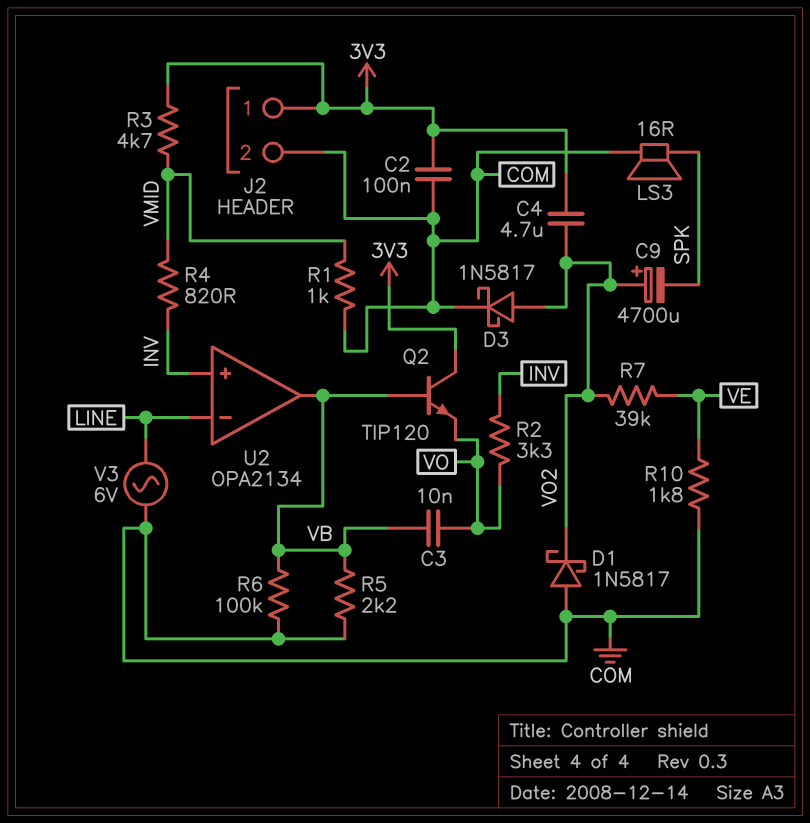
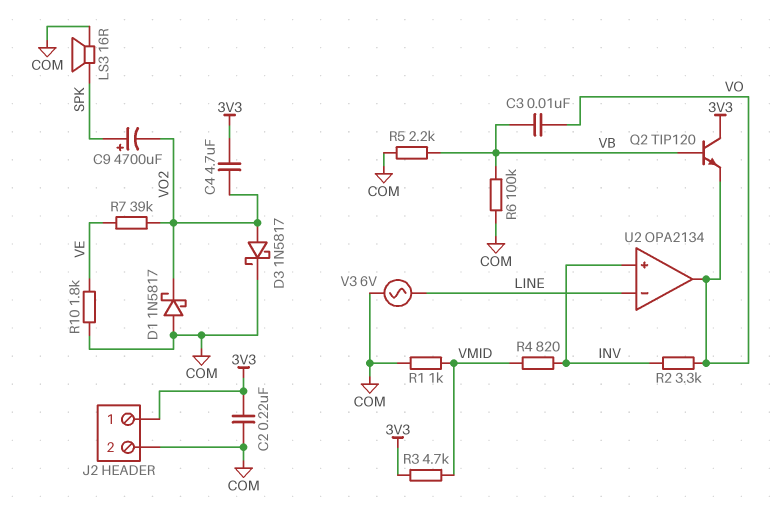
C2: 100nF (3V3, COM) -> 220nF (3V3, COM)
C9: 4700uF (plus VO2, minus SPK) -> 4700uF (plus SPK, minus VO2)
U2 pin out: VB -> VO

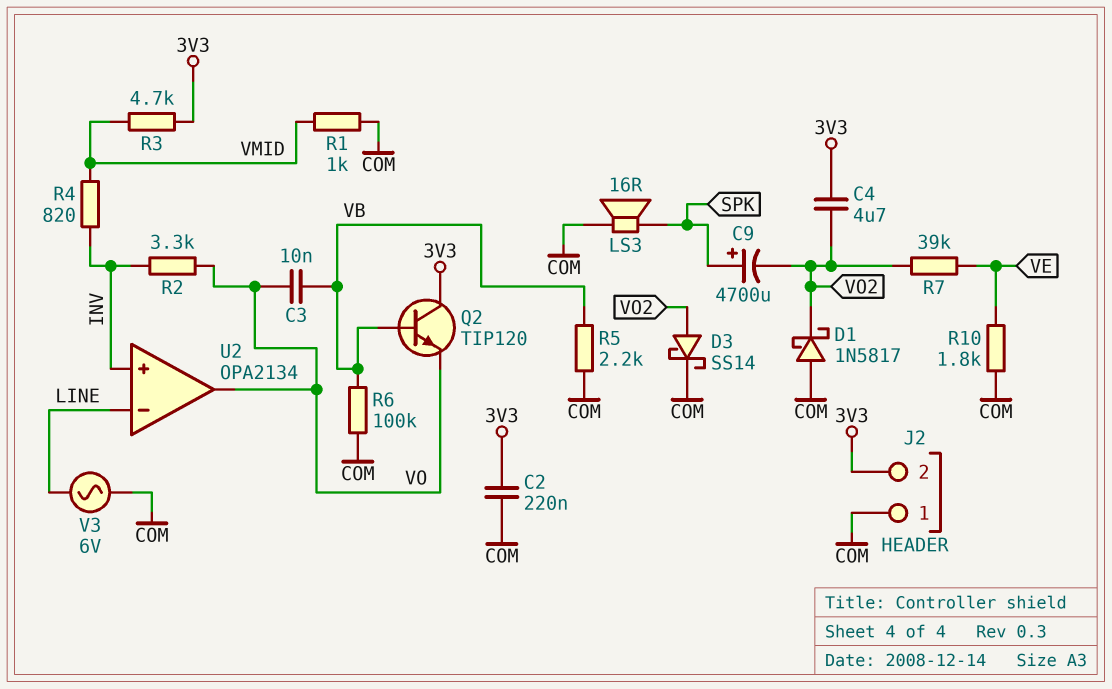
D3: schottky 1N5817 (A VO2, K COM) -> schottky SS14 (A VO2, K COM)
J2 pin 1: 3V3 -> COM
J2 pin 2: COM -> 3V3

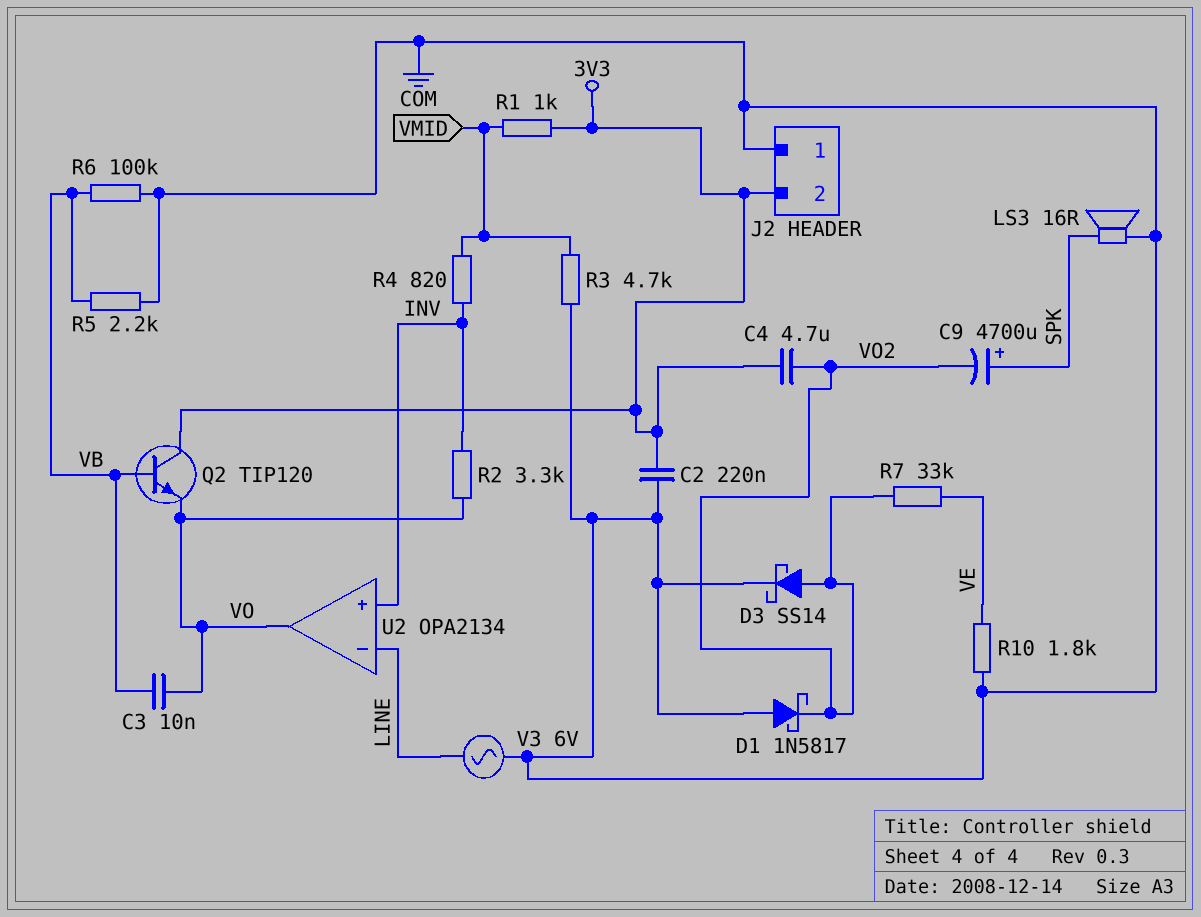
R1: 1k (COM, VMID) -> 1k (3V3, VMID)
R3: 4.7k (3V3, VMID) -> 4.7k (COM, VMID)
R7: 39k (VE, VO2) -> 33k (VE, VO2)

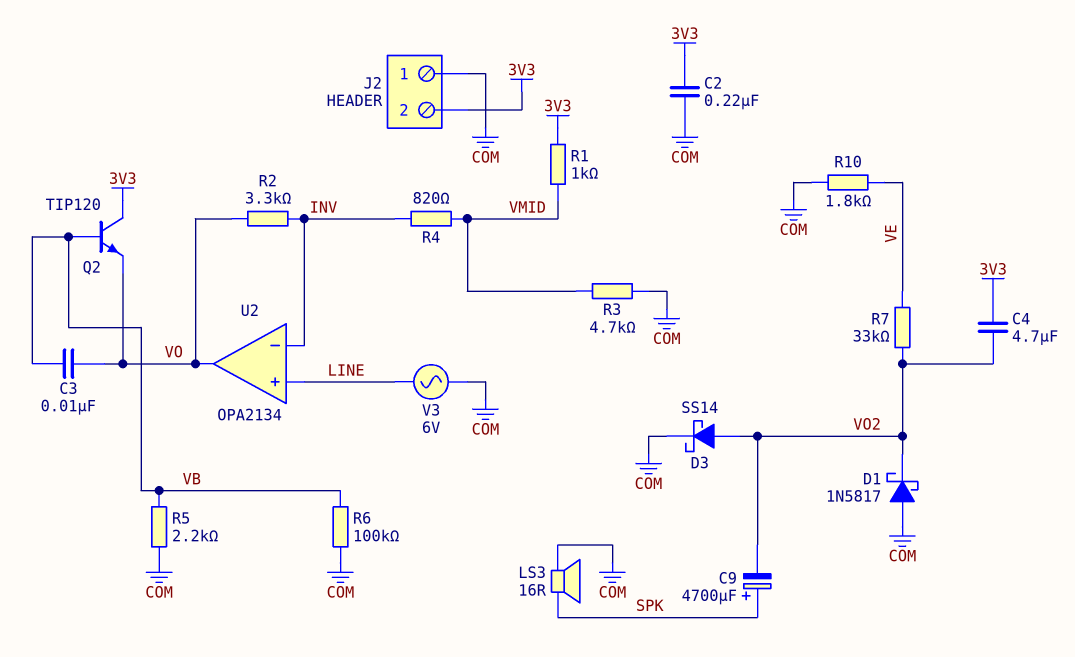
U2 pin in+: INV -> LINE
U2 pin in-: LINE -> INV

